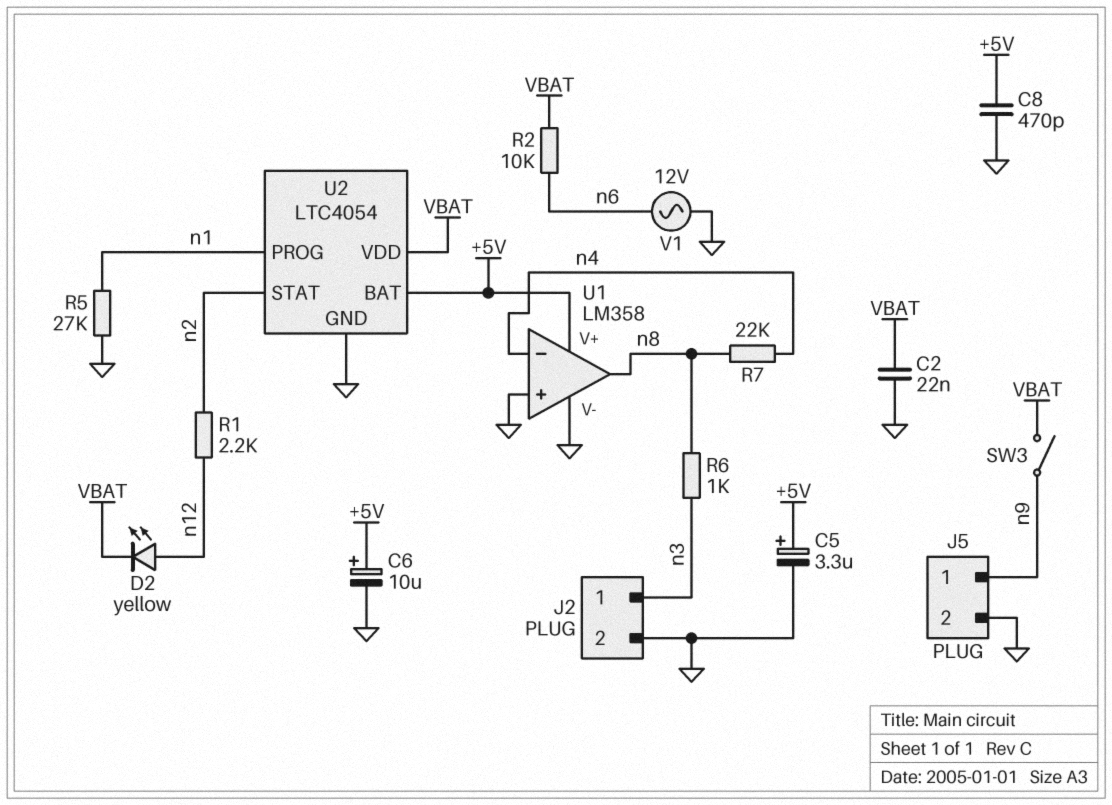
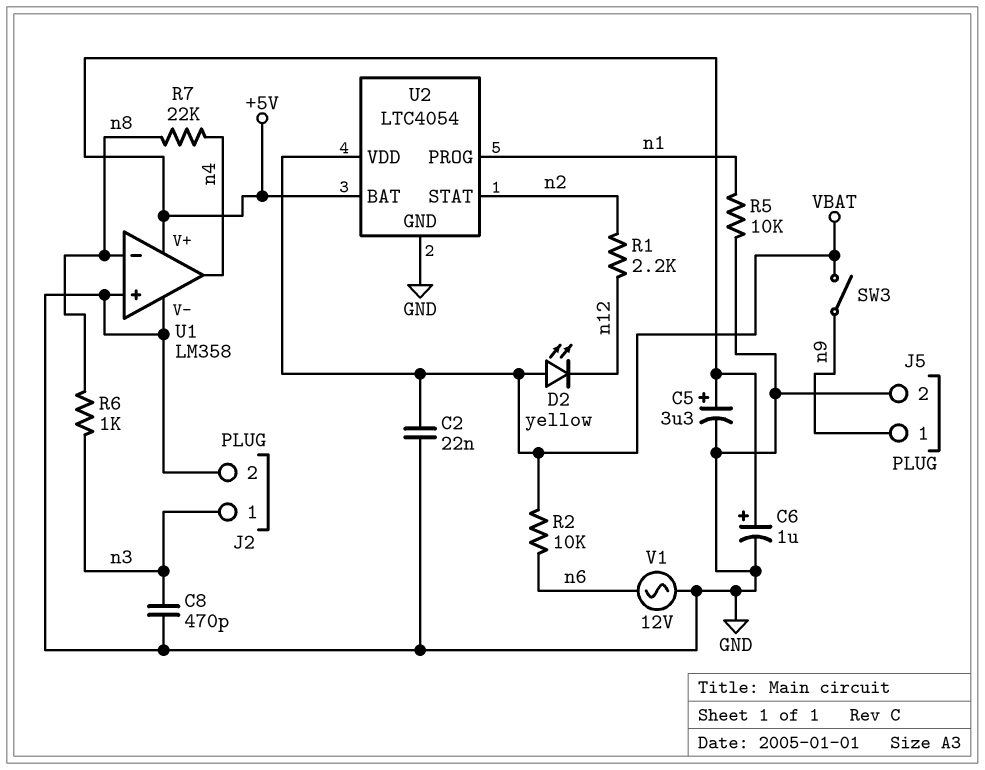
C6: 10uF (plus +5V, minus GND) -> 1uF (plus +5V, minus GND)
C8: 470pF (+5V, GND) -> 470pF (GND, n3)
D2: LED yellow (A n12, K VBAT) -> LED yellow (A VBAT, K n12)
R5: 27k (GND, n1) -> 10k (GND, n1)
U1 pin in-: n4 -> n8
U1 pin out: n8 -> n4

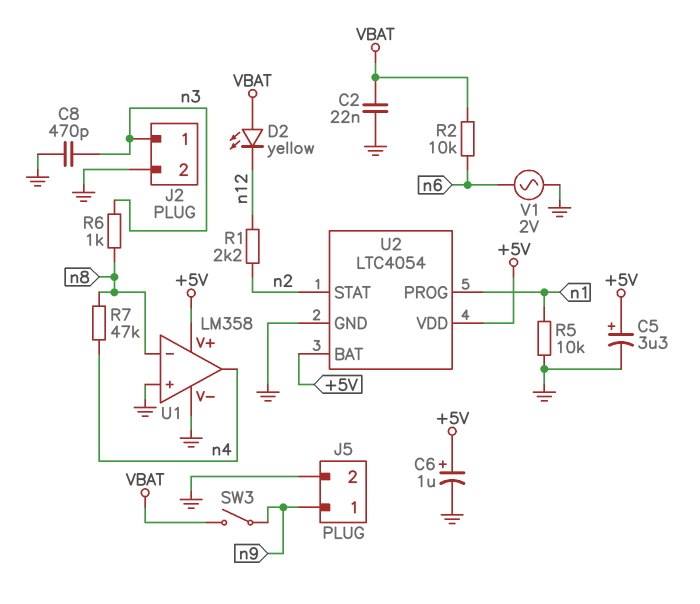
R7: 22k (n4, n8) -> 47k (n4, n8)
U2 pin VDD: VBAT -> +5V
V1: AC 12V (GND, n6) -> AC 2V (GND, n6)

